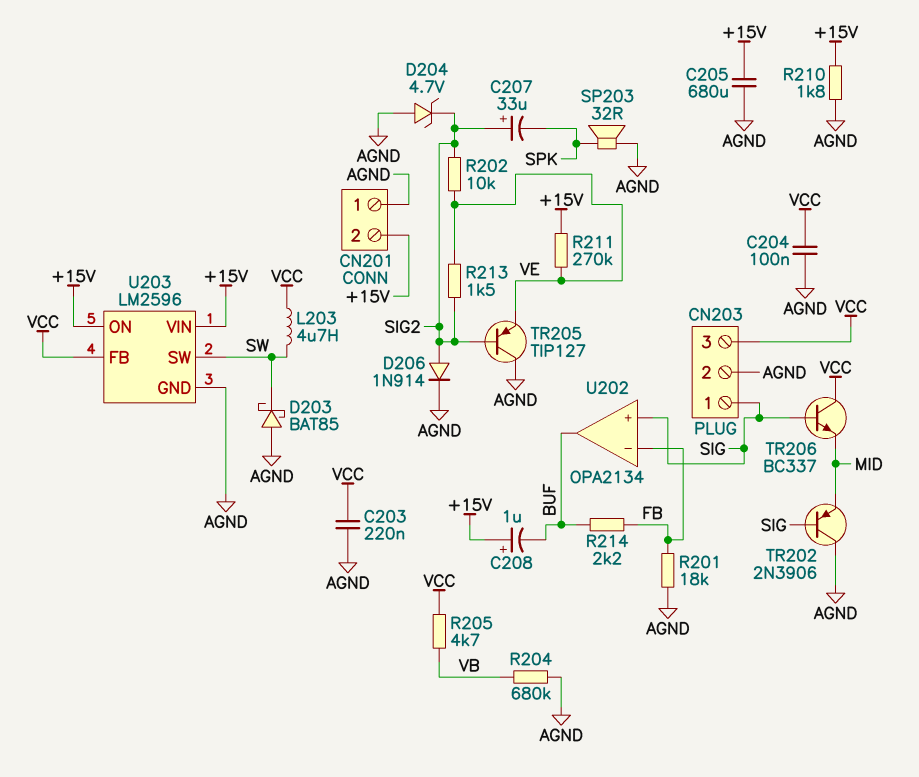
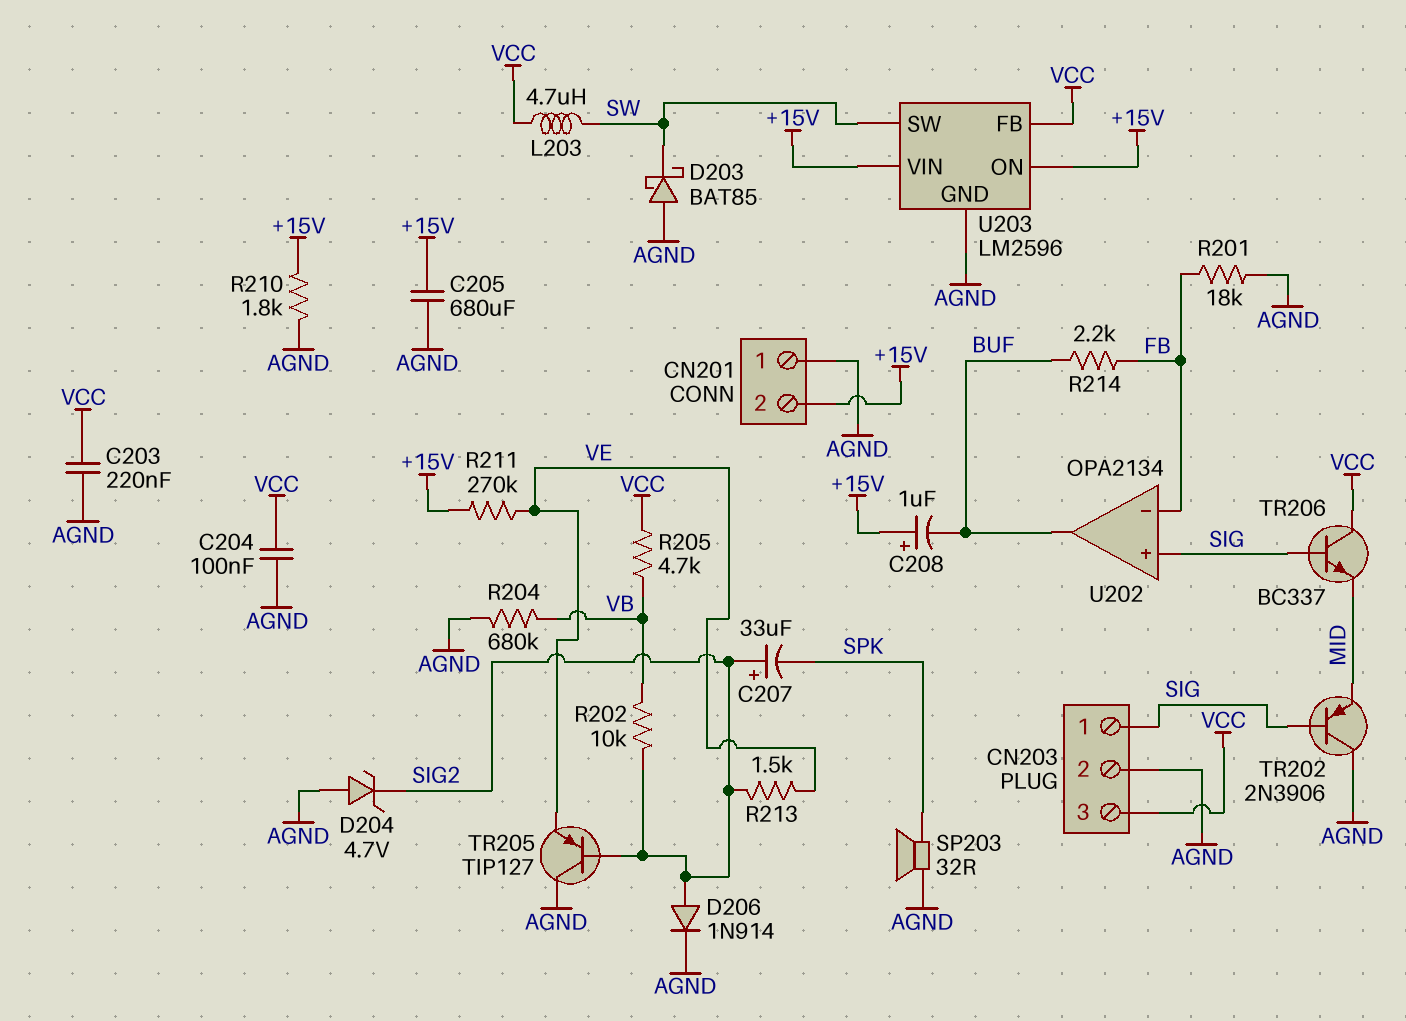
R202: 10k (SIG2, VE) -> 10k (SIG2, VB)

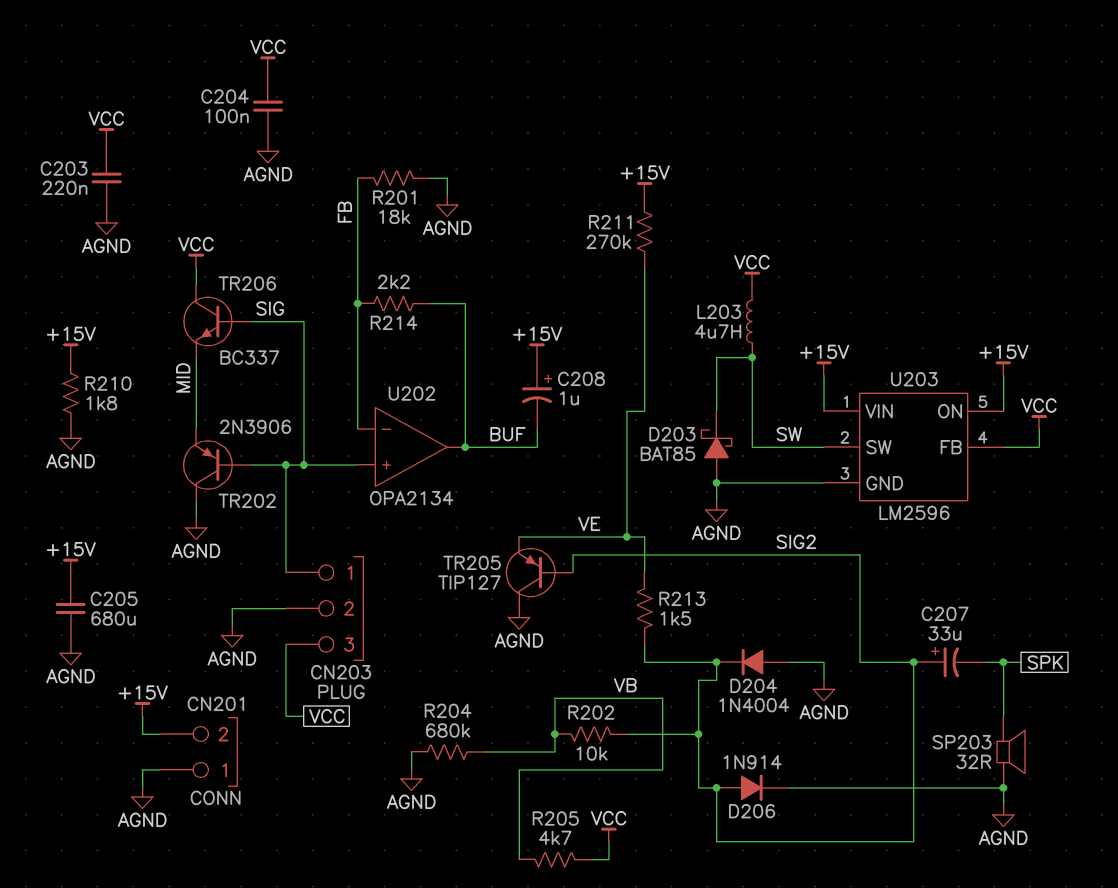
D204: zener 4.7V (A AGND, K SIG2) -> diode 1N4004 (A AGND, K SIG2)

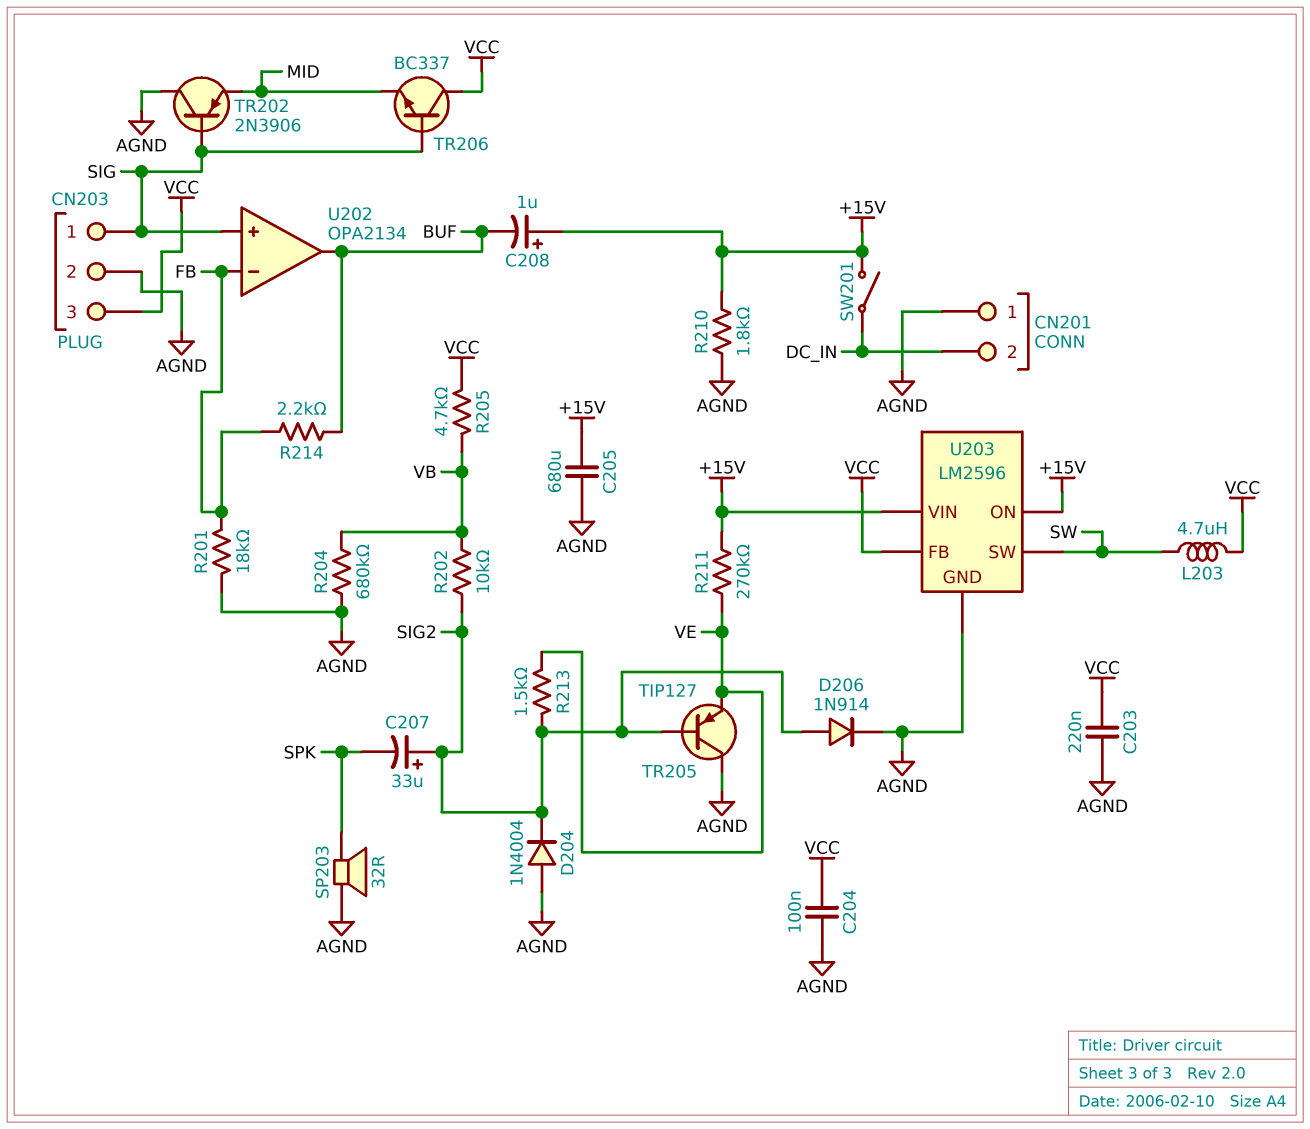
CN201 pin 2: +15V -> DC_IN
D203: schottky BAT85 (A AGND, K SW) -> none
SW201: none -> switch (+15V, DC_IN)

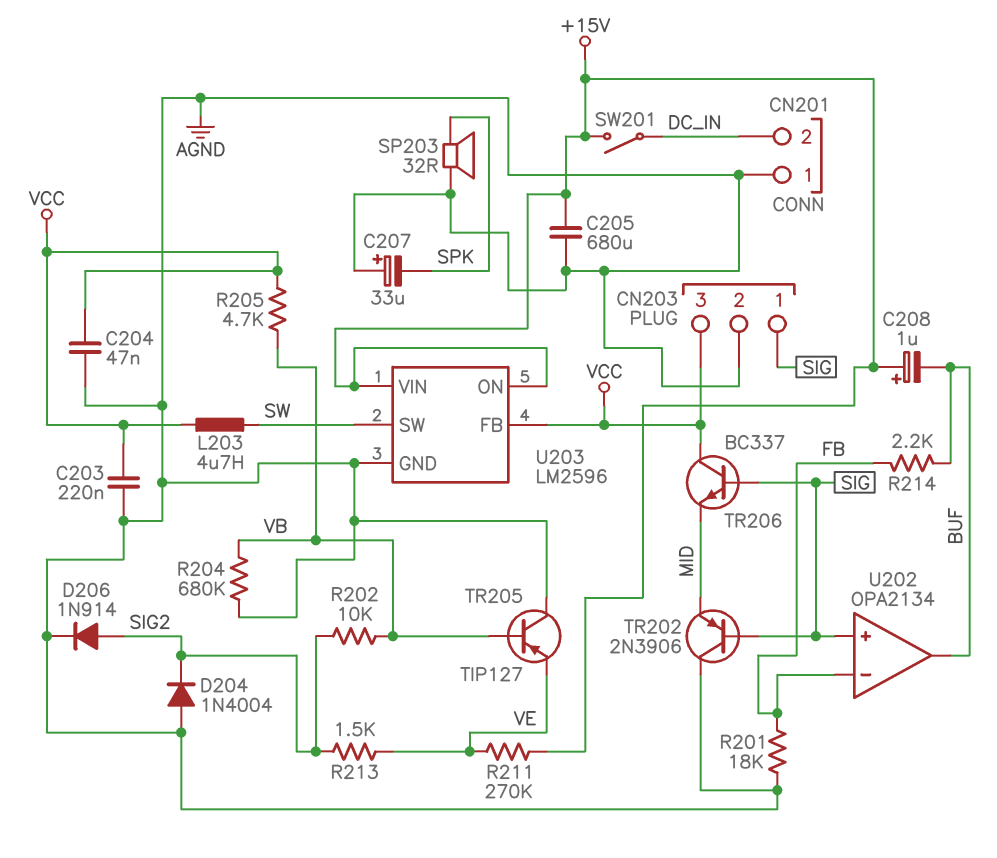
C204: 100nF (AGND, VCC) -> 47nF (AGND, VCC)
C207: 33uF (plus SIG2, minus SPK) -> 33uF (plus AGND, minus SPK)
R210: 1.8k (+15V, AGND) -> none
TR205: PNP TIP127 (B SIG2, C AGND, E VE) -> PNP TIP127 (B VB, C AGND, E VE)

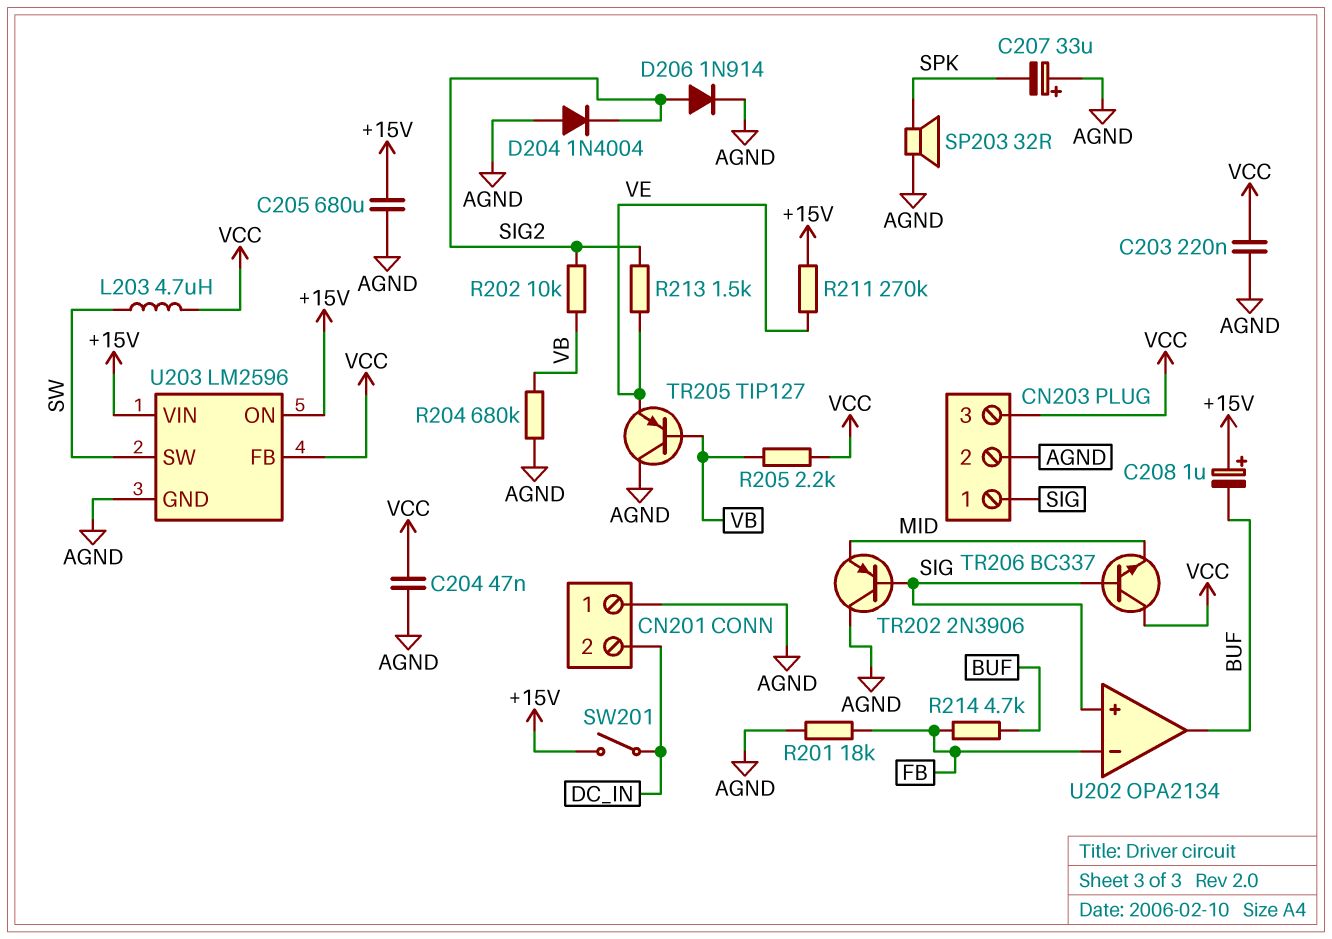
R205: 4.7k (VB, VCC) -> 2.2k (VB, VCC)
R214: 2.2k (BUF, FB) -> 4.7k (BUF, FB)

